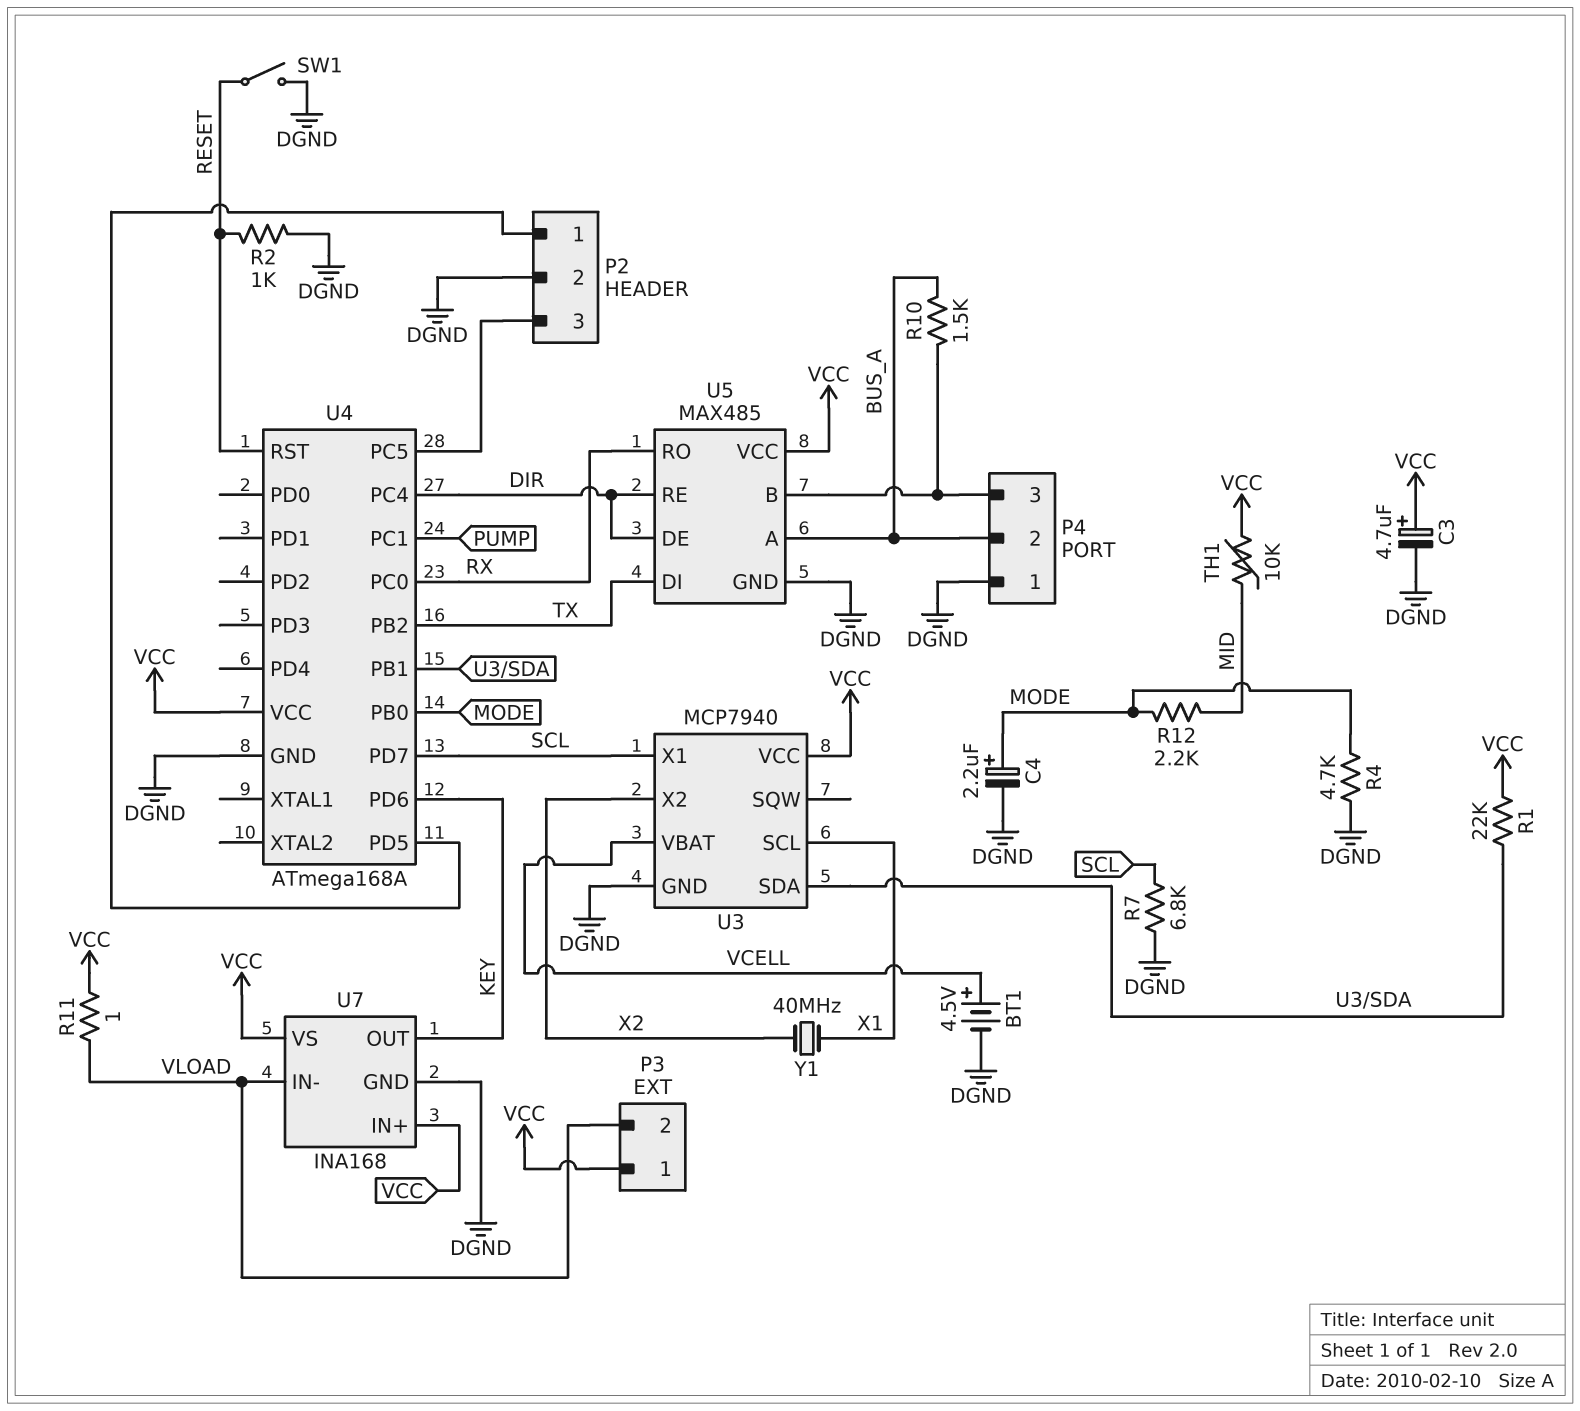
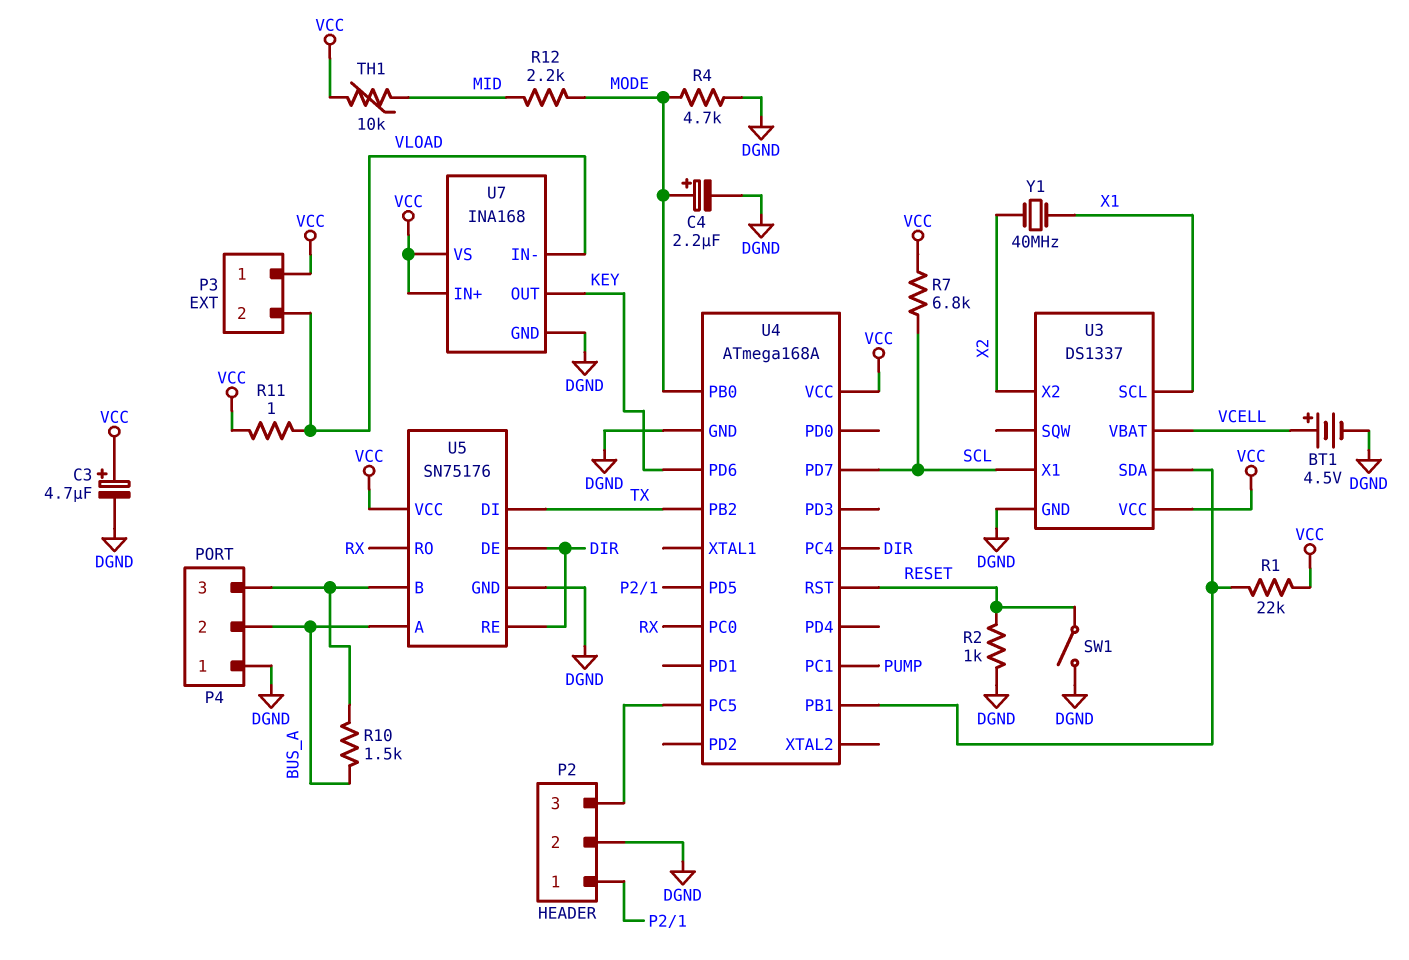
R7: 6.8k (DGND, SCL) -> 6.8k (SCL, VCC)
U3: MCP7940 -> DS1337
U5: MAX485 -> SN75176

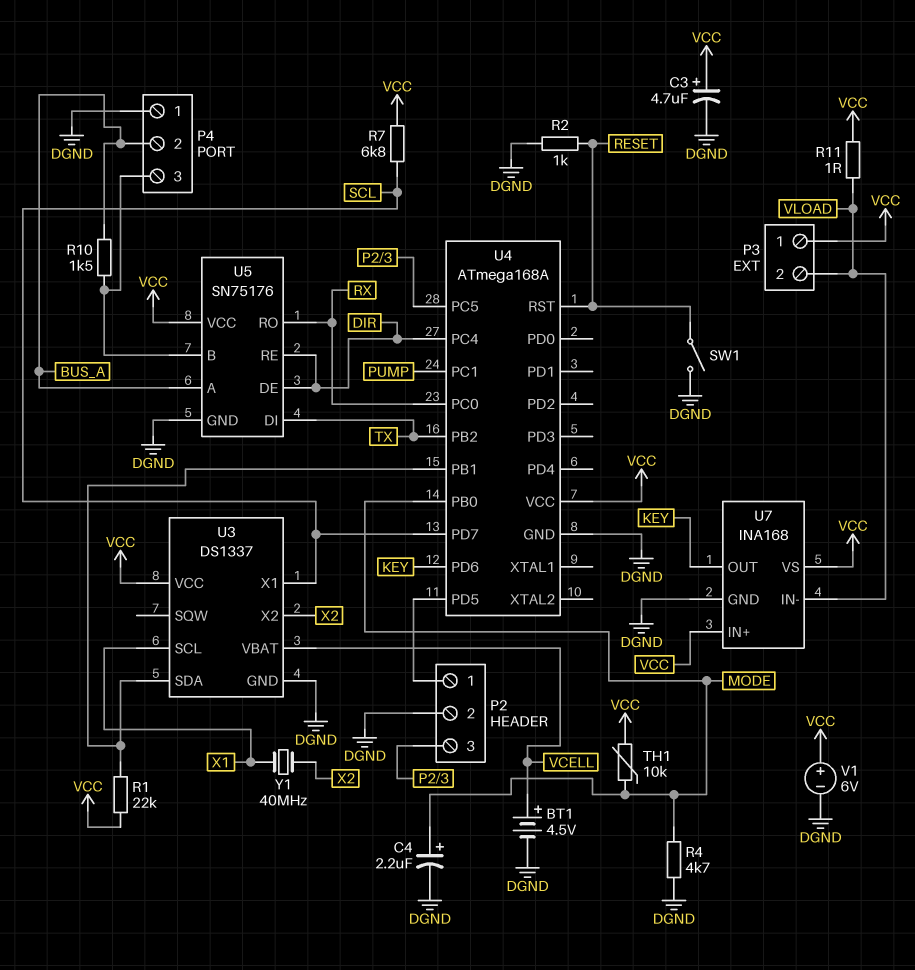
R12: 2.2k (MID, MODE) -> none
TH1: 10k (MID, VCC) -> 10k (MODE, VCC)
V1: none -> 6V (plus VCC, minus DGND)

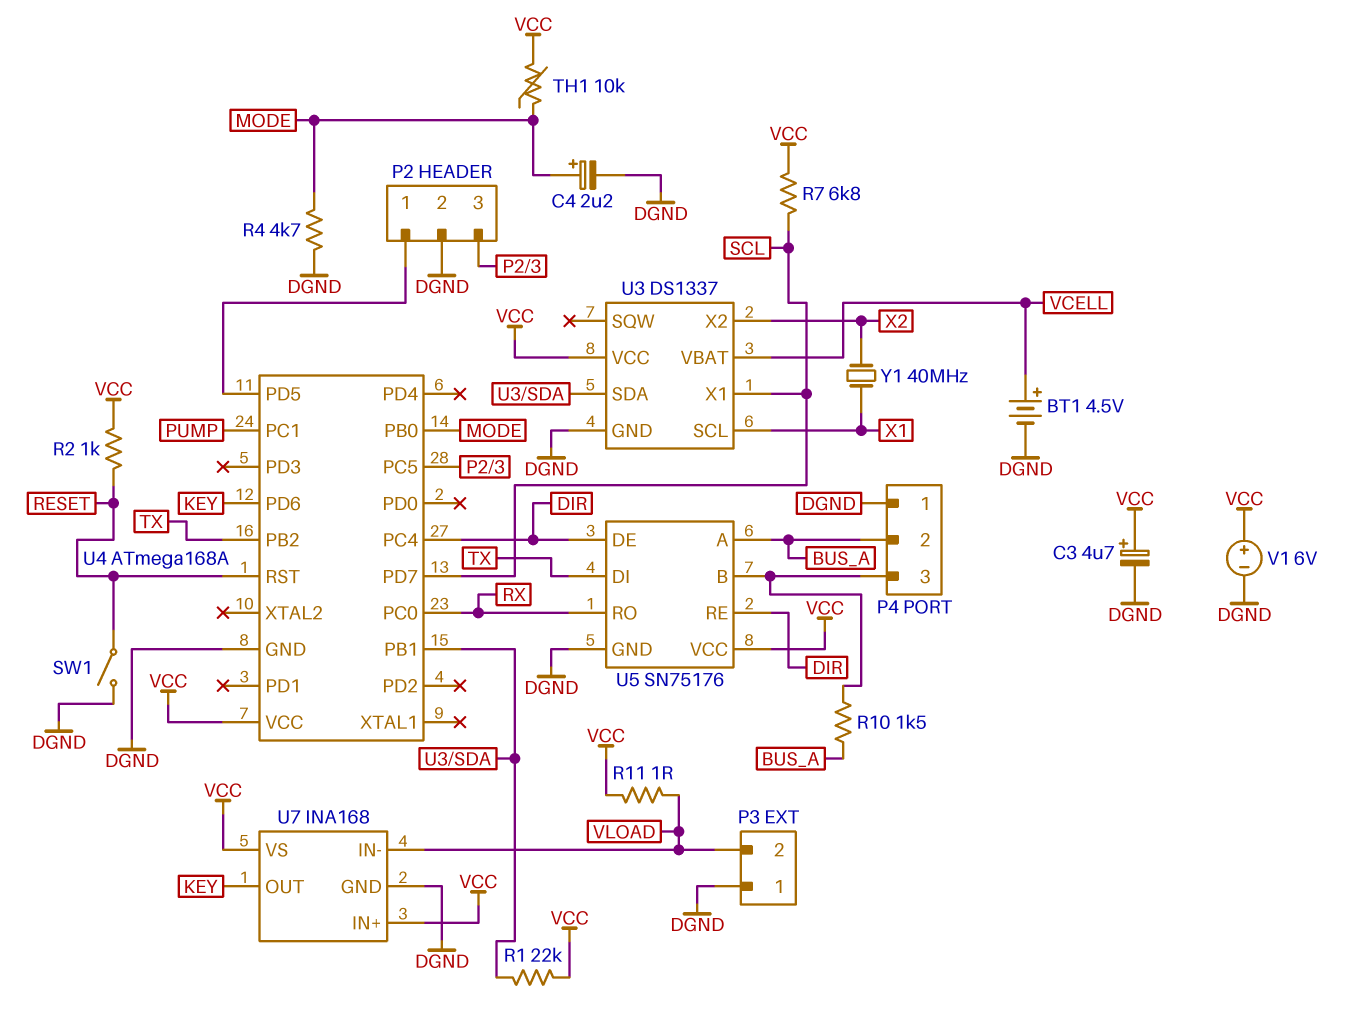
P3 pin 1: VCC -> DGND
R2: 1k (DGND, RESET) -> 1k (RESET, VCC)

